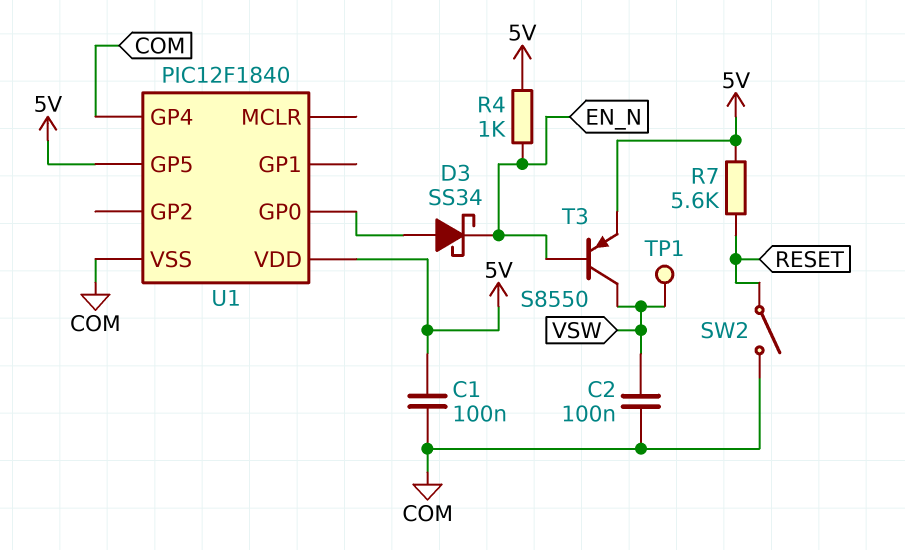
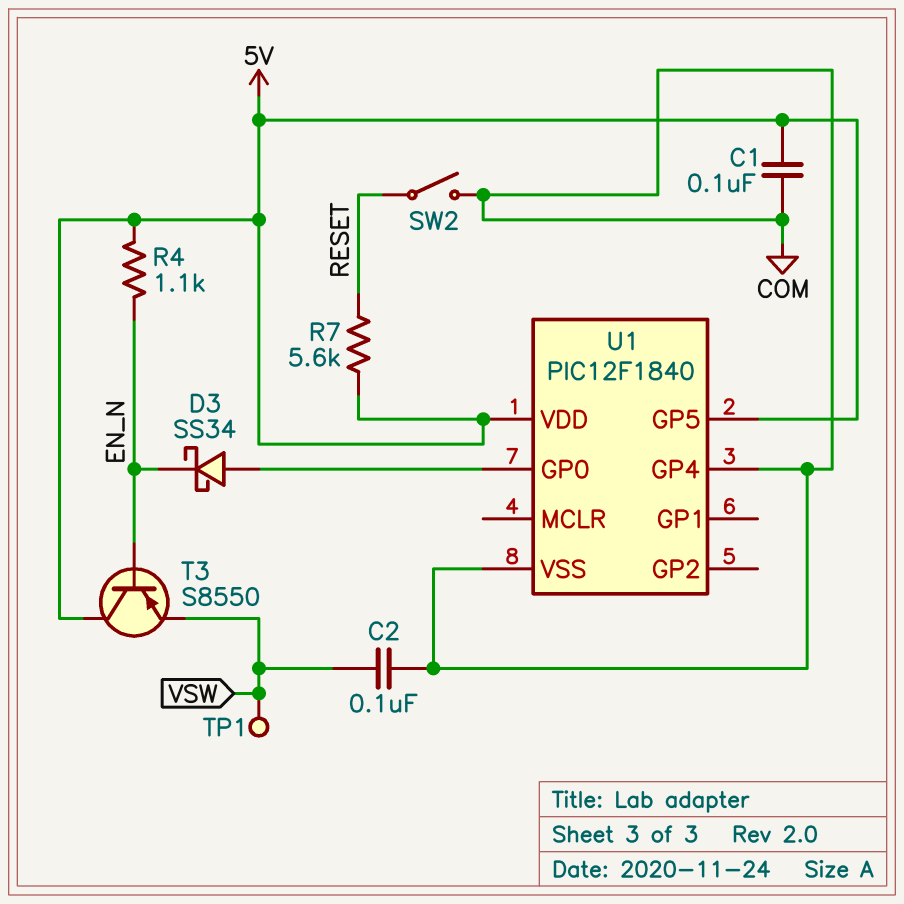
R4: 1k (5V, EN_N) -> 1.1k (5V, EN_N)
T3: PNP S8550 (B EN_N, C VSW, E 5V) -> PNP S8550 (B EN_N, C 5V, E VSW)

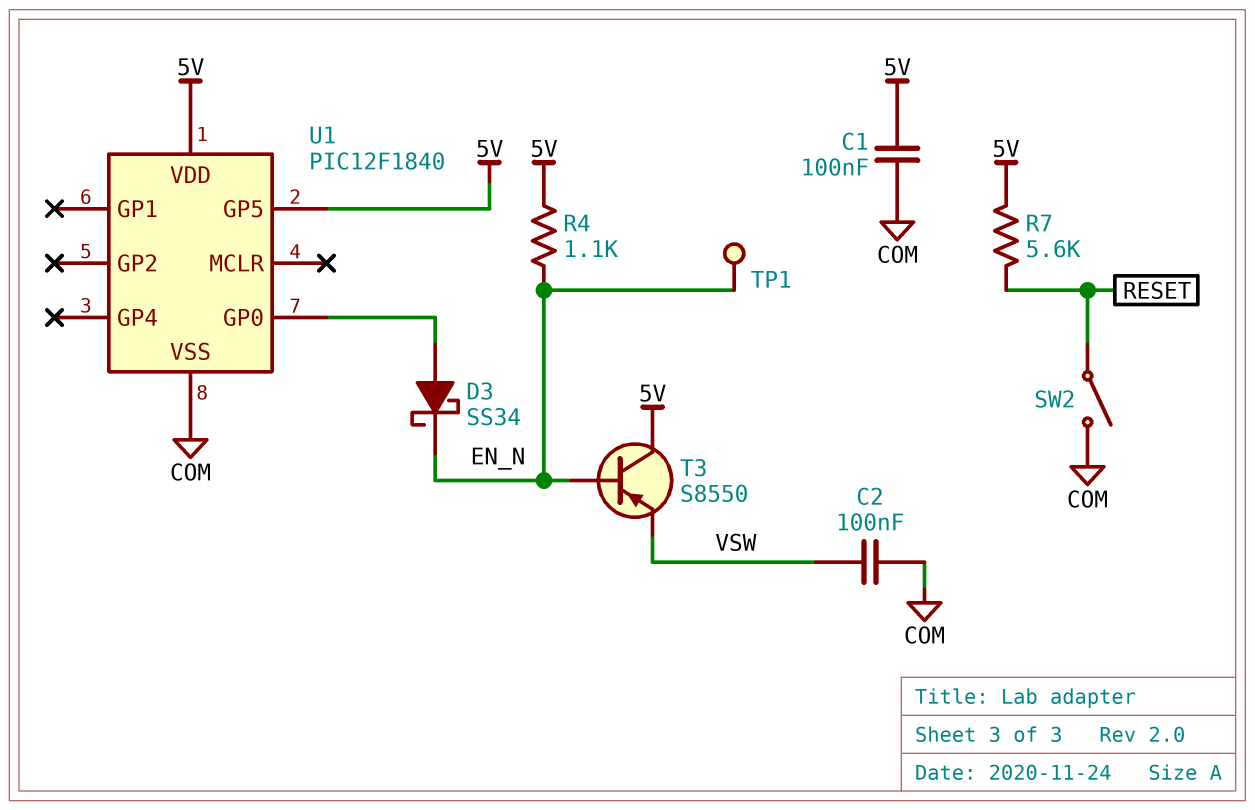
TP1: test point (VSW) -> test point (EN_N)
U1 pin GP4: COM -> none

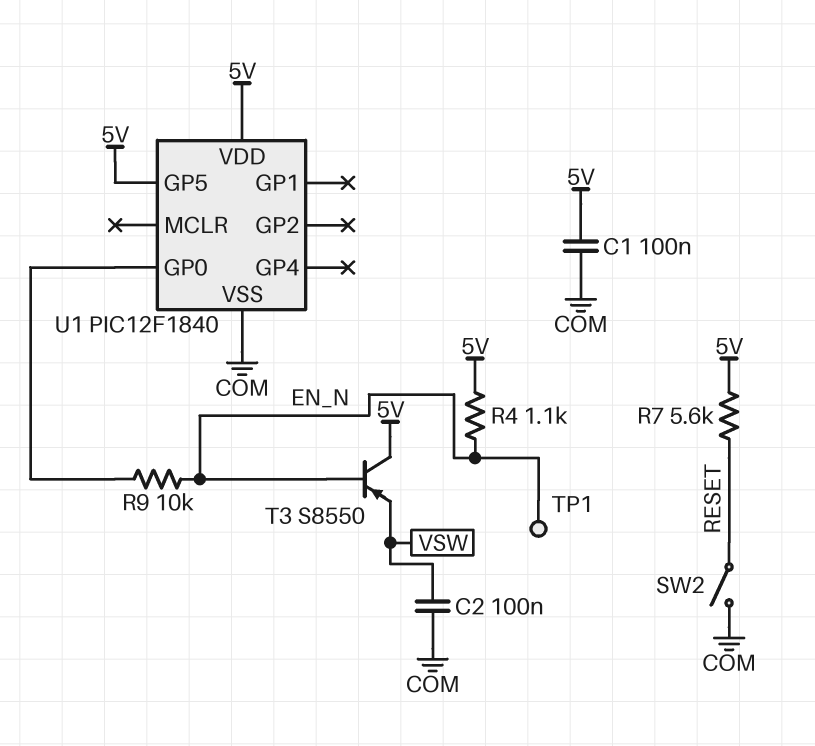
D3: schottky SS34 (A U1/GP0, K EN_N) -> none
R9: none -> 10k (EN_N, U1/GP0)

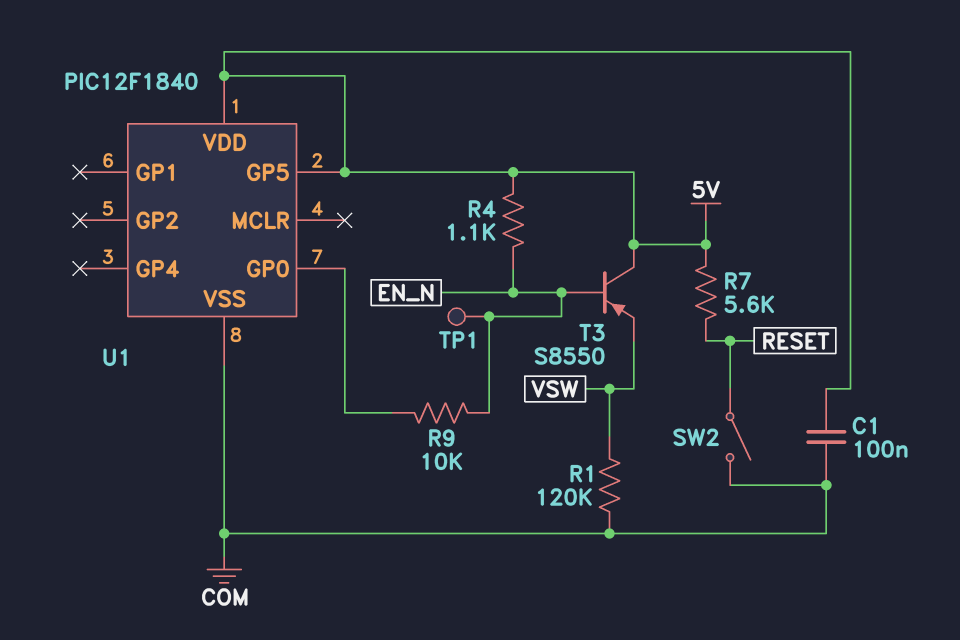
C2: 100nF (COM, VSW) -> none
R1: none -> 120k (COM, VSW)

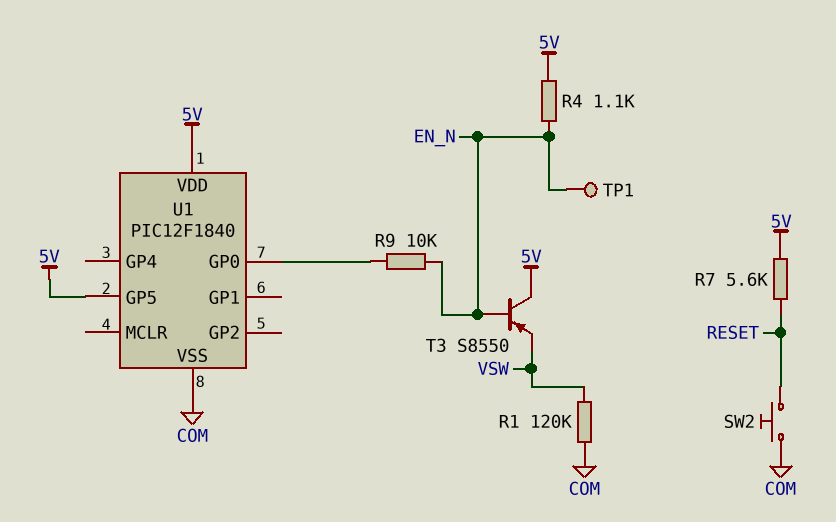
C1: 100nF (5V, COM) -> none
SW2: switch (COM, RESET) -> button (COM, RESET)

